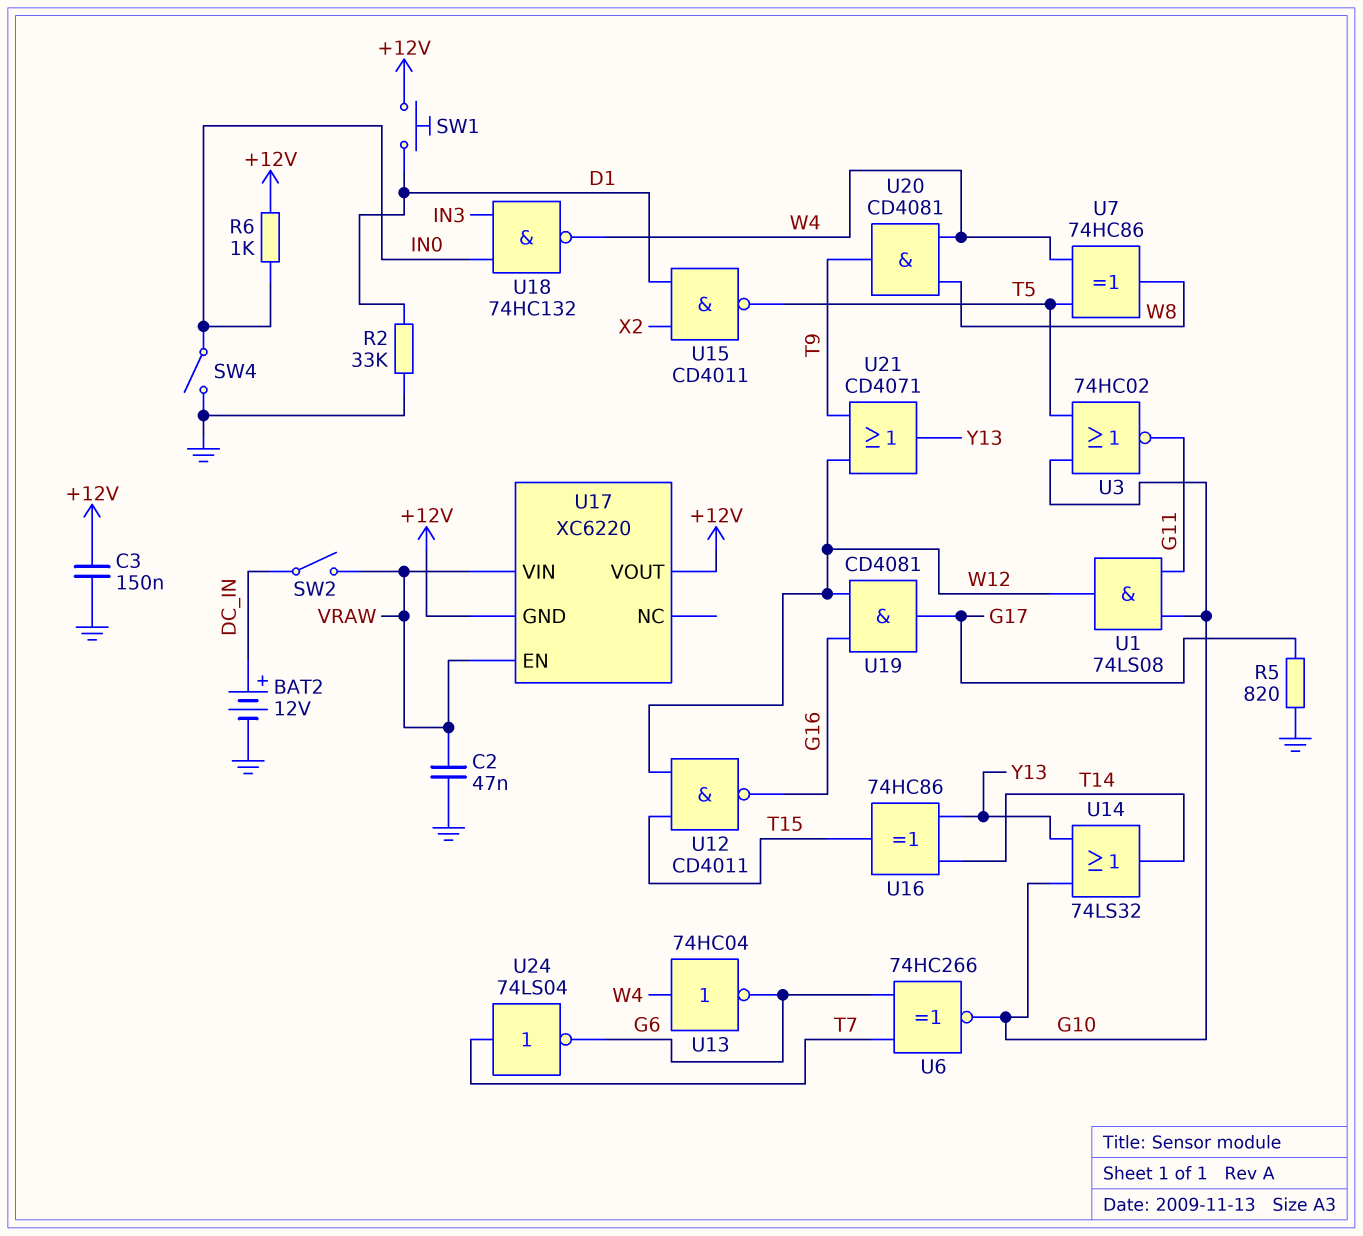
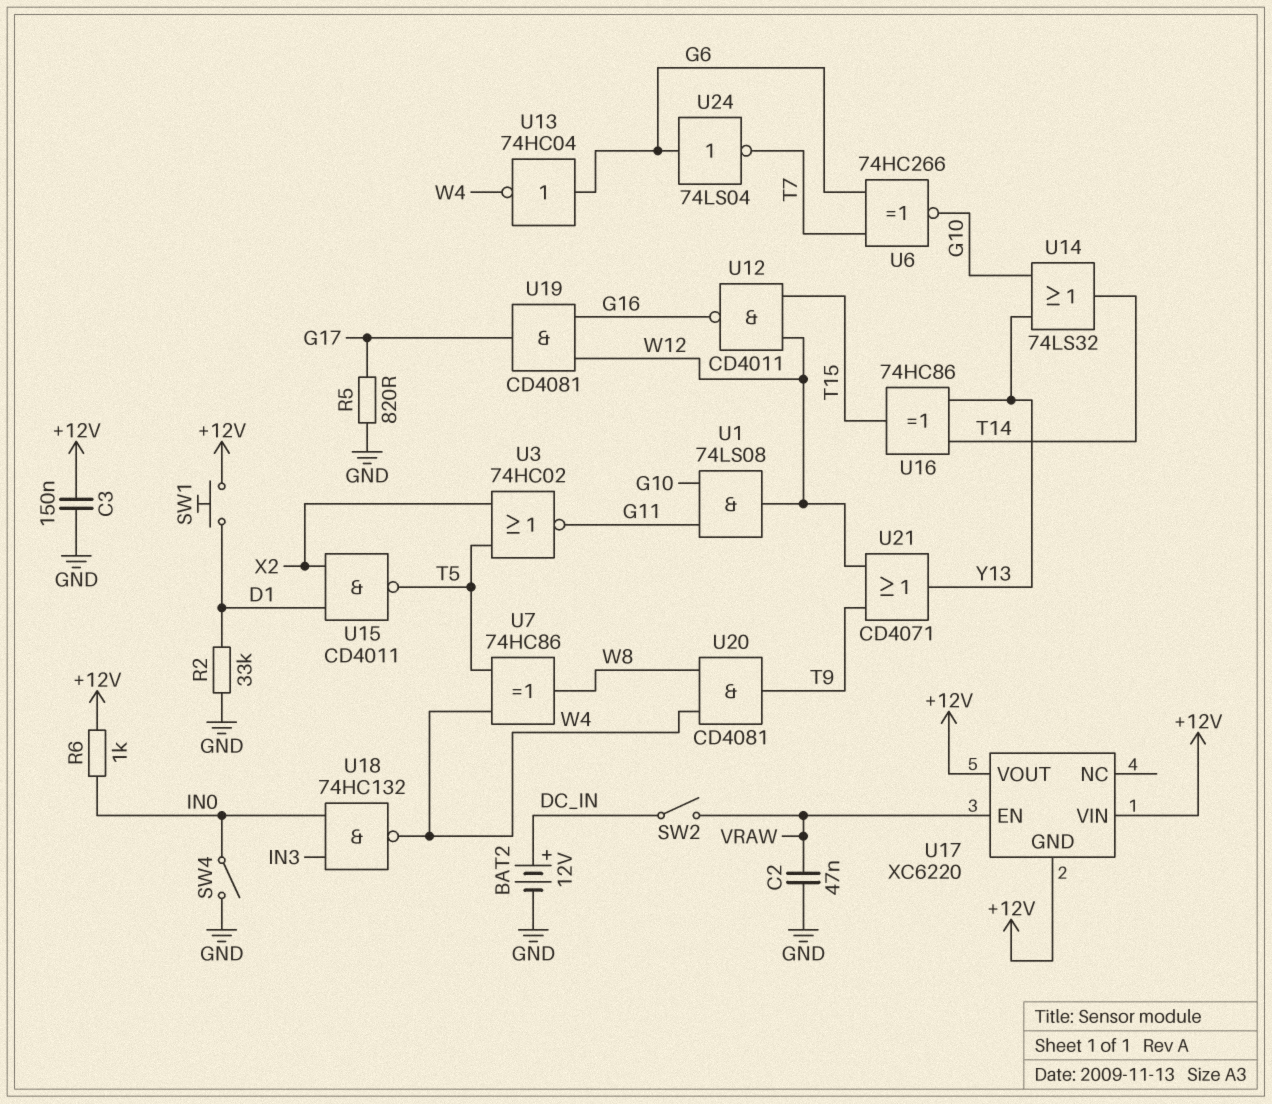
U3: NOR 74HC02 (in G10, in T5, out G11) -> NOR 74HC02 (in T5, in X2, out G11)
U13: NOT 74HC04 (in W4, out G6) -> NOT 74HC04 (in G6, out W4)
U17 pin VIN: VRAW -> +12V
U24: NOT 74LS04 (in T7, out G6) -> NOT 74LS04 (in G6, out T7)

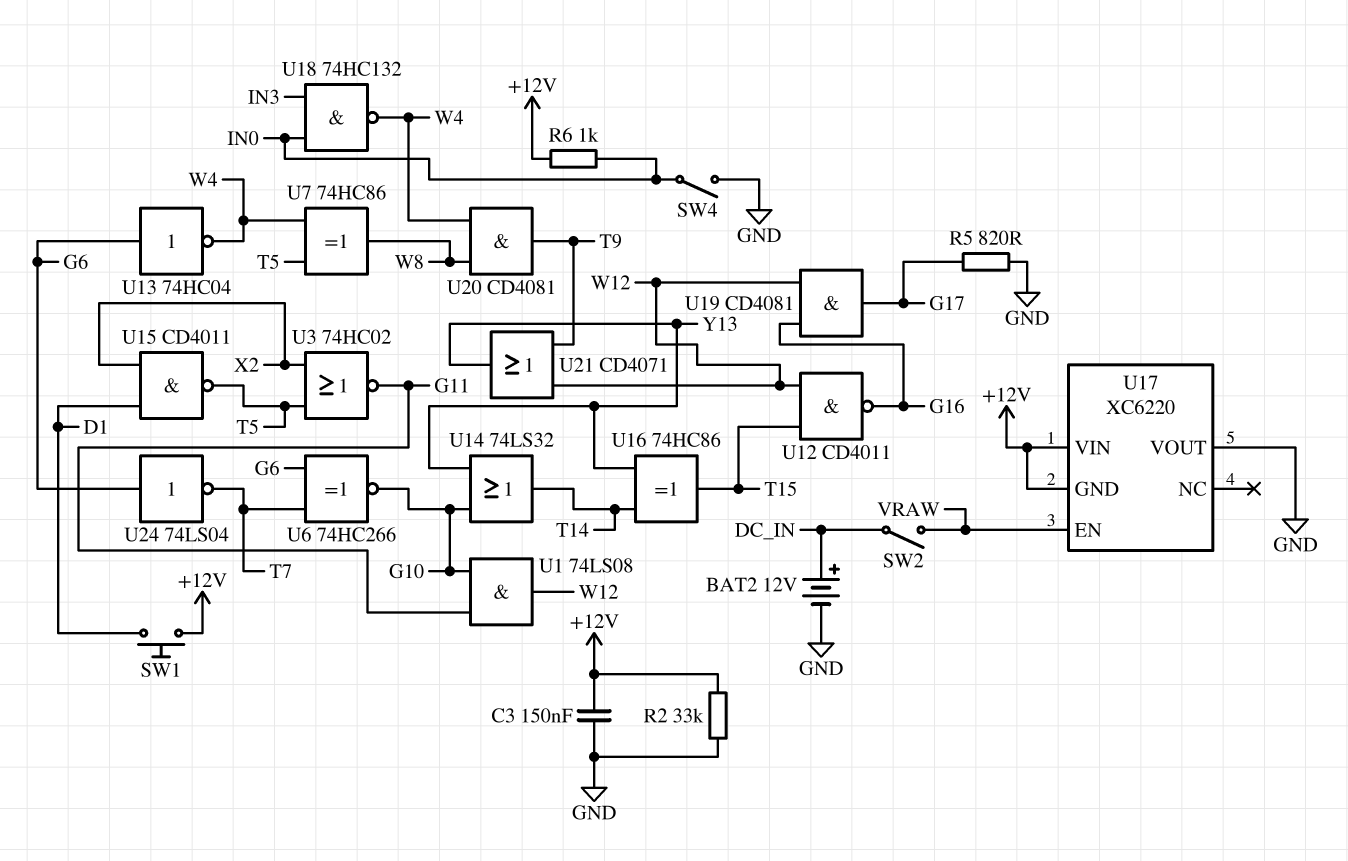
C2: 47nF (GND, VRAW) -> none
R2: 33k (D1, GND) -> 33k (+12V, GND)
U17 pin VOUT: +12V -> GND

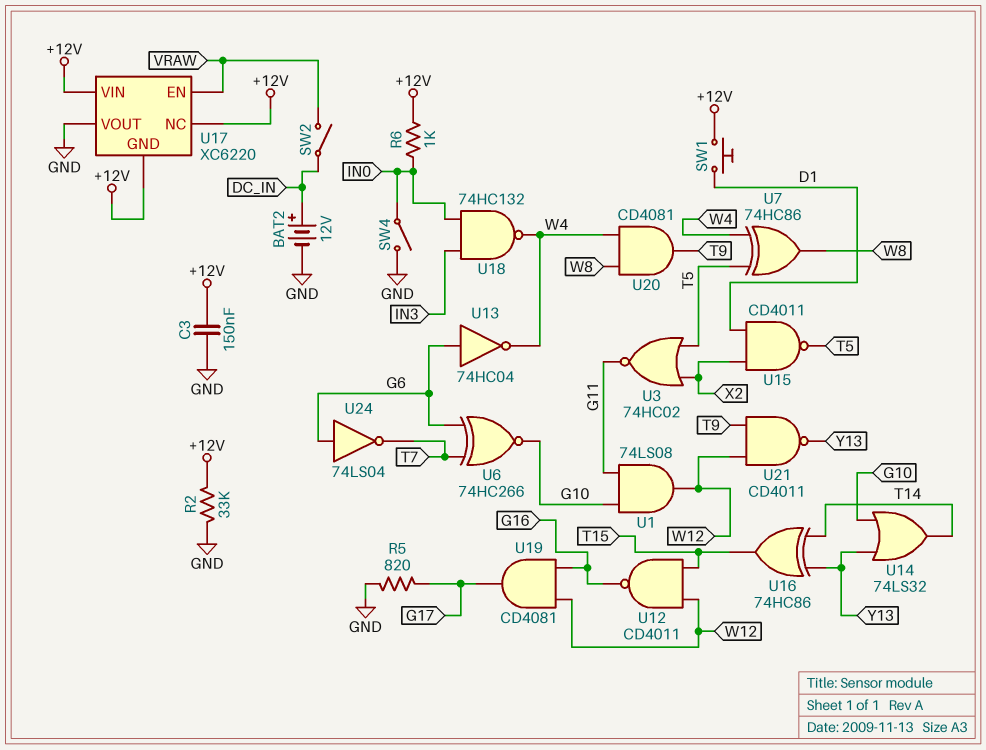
U17 pin NC: none -> +12V
U21: OR CD4071 (in T9, in W12, out Y13) -> NAND CD4011 (in T9, in W12, out Y13)

